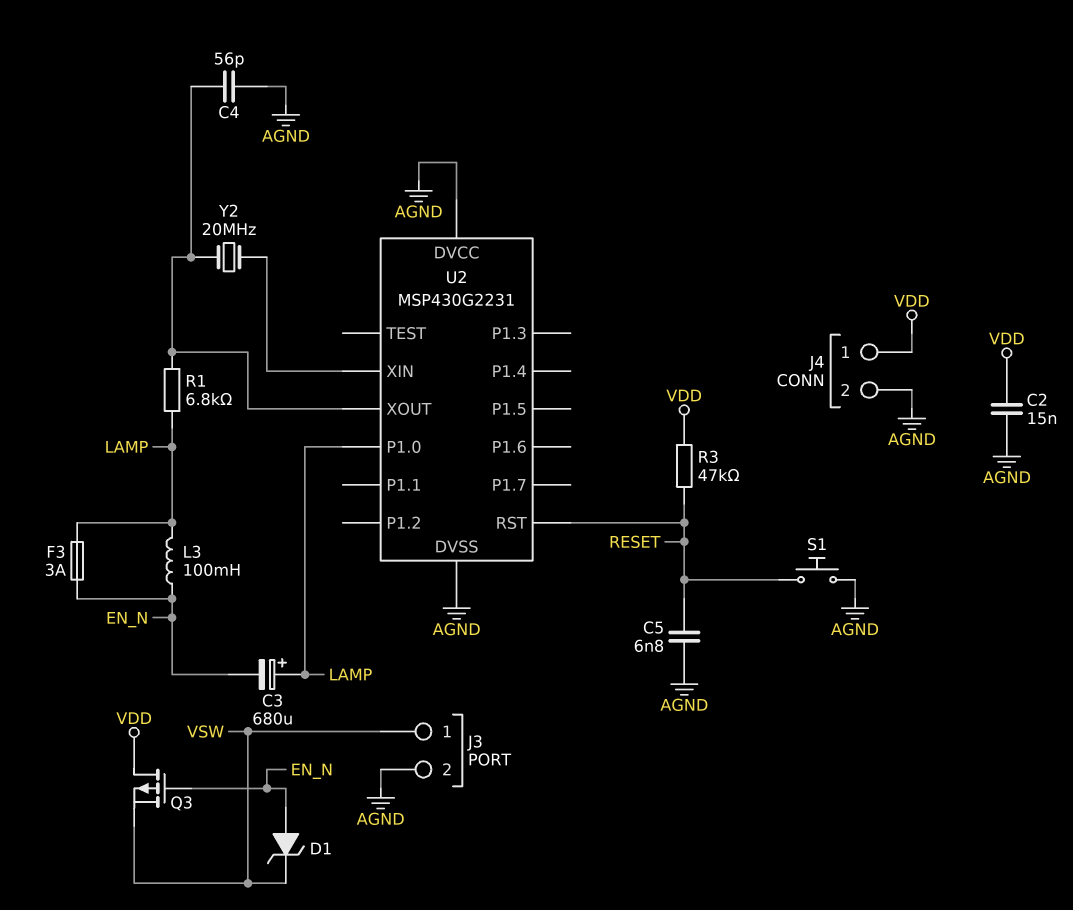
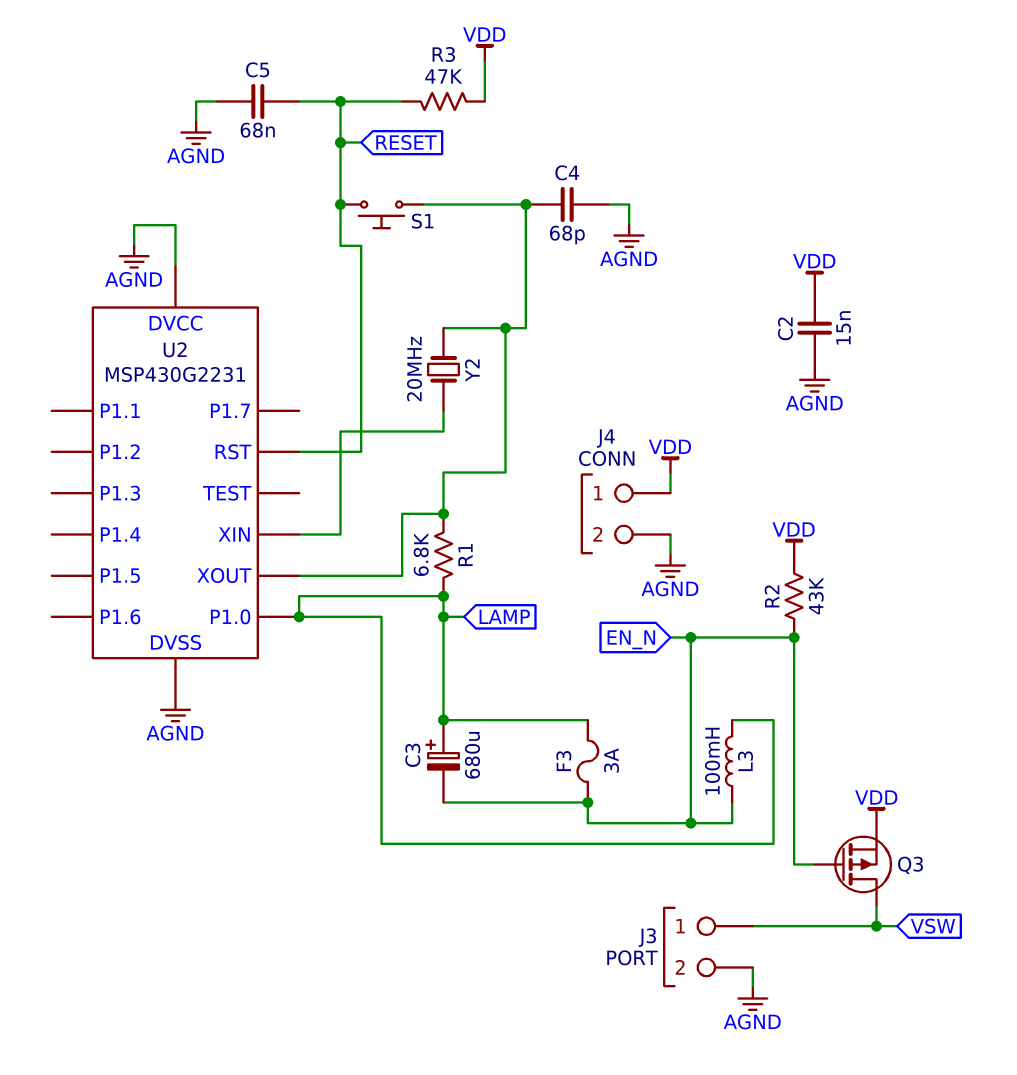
C4: 56pF (AGND, U2/XOUT) -> 68pF (AGND, U2/XOUT)
C5: 6.8nF (AGND, RESET) -> 68nF (AGND, RESET)
D1: zener (A EN_N, K VSW) -> none
Q3: PMOS (G EN_N, D VDD, S VSW) -> PMOS (G EN_N, D VSW, S VDD)
R2: none -> 43k (EN_N, VDD)
S1: button (AGND, RESET) -> button (RESET, U2/XOUT)

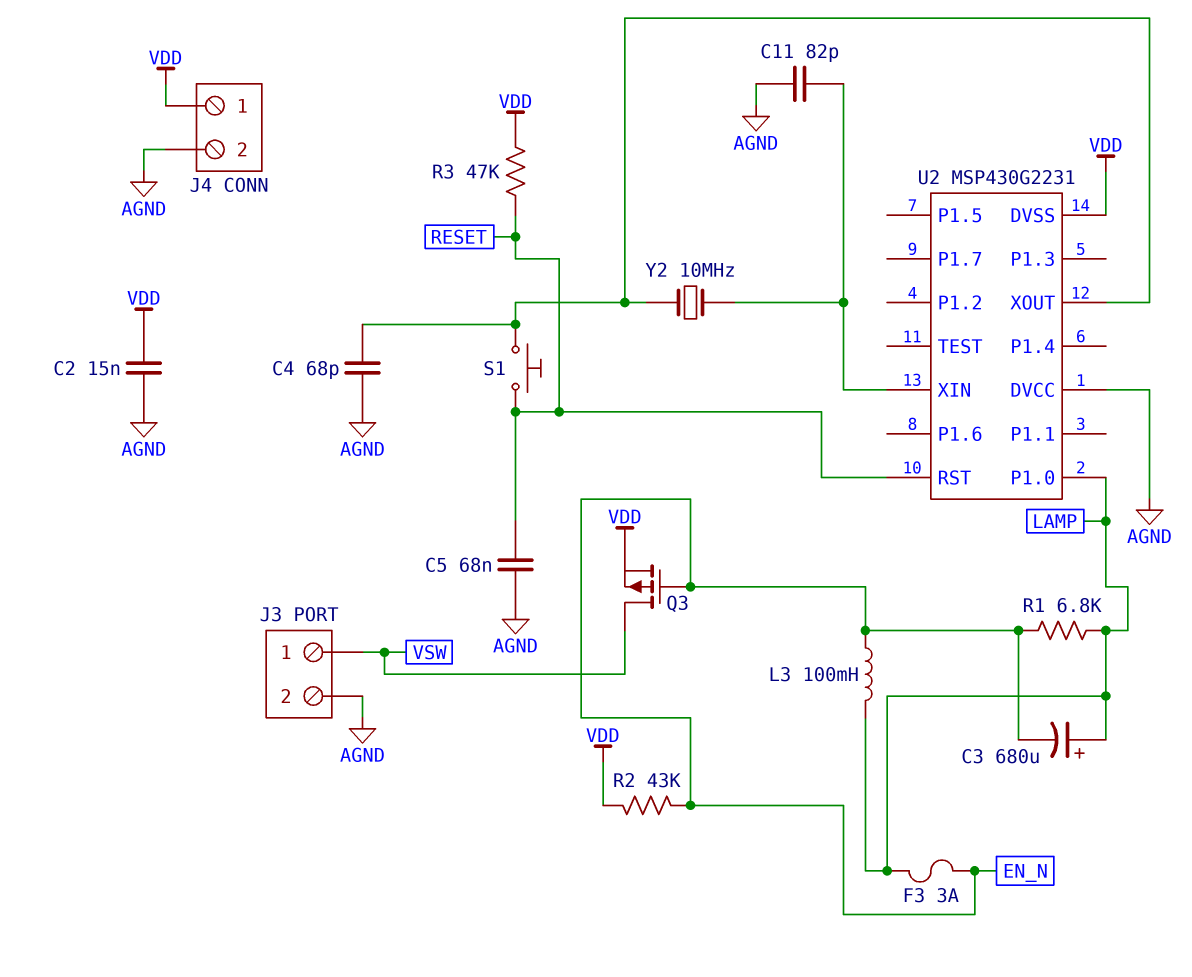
C11: none -> 82pF (AGND, U2/XIN)
R1: 6.8k (LAMP, U2/XOUT) -> 6.8k (EN_N, LAMP)
U2 pin DVSS: AGND -> VDD
Y2: 20MHz (U2/XIN, U2/XOUT) -> 10MHz (U2/XIN, U2/XOUT)

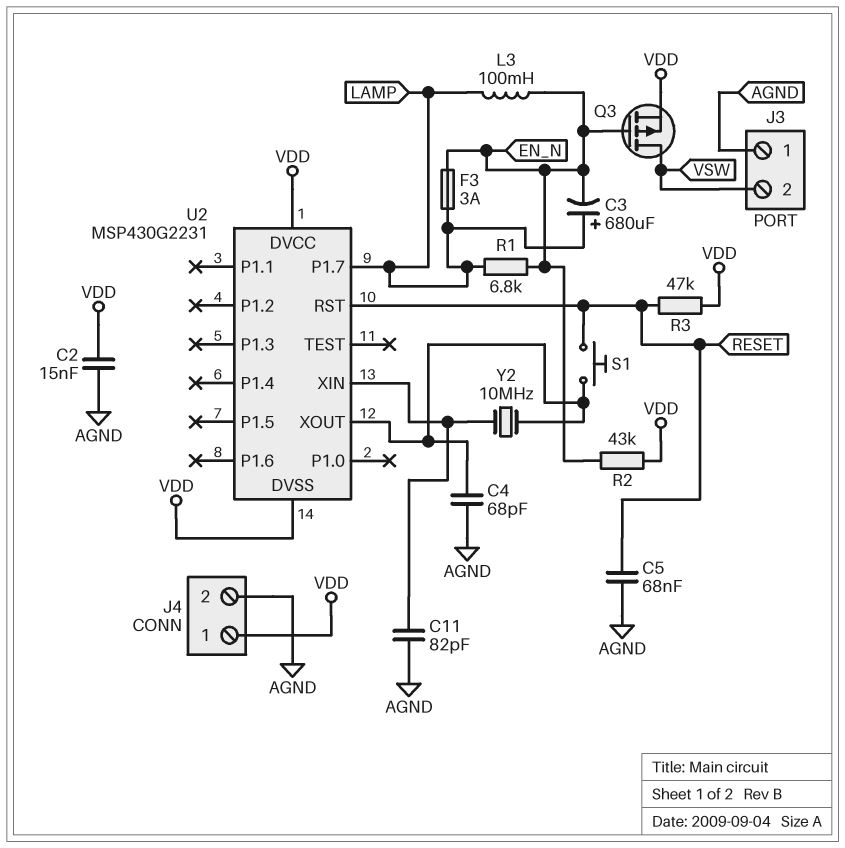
J3 pin 1: VSW -> AGND
J3 pin 2: AGND -> VSW
U2 pin DVCC: AGND -> VDD
U2 pin P1.0: LAMP -> none
U2 pin P1.7: none -> LAMP

